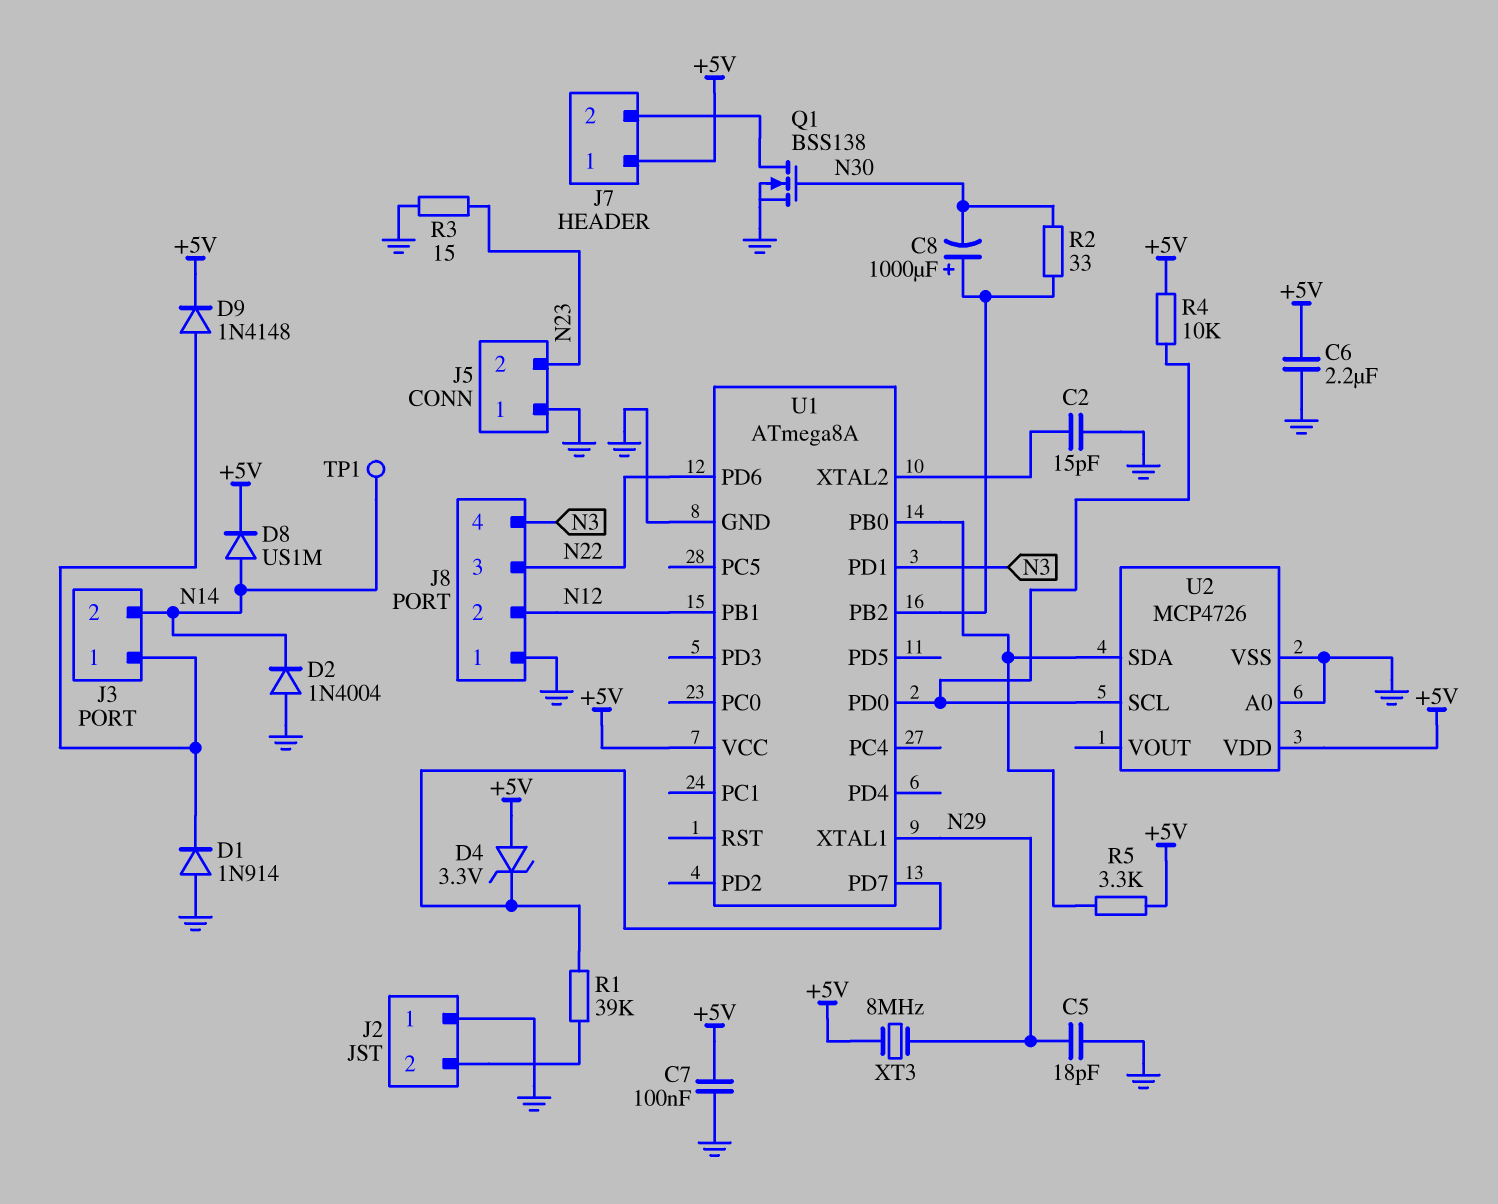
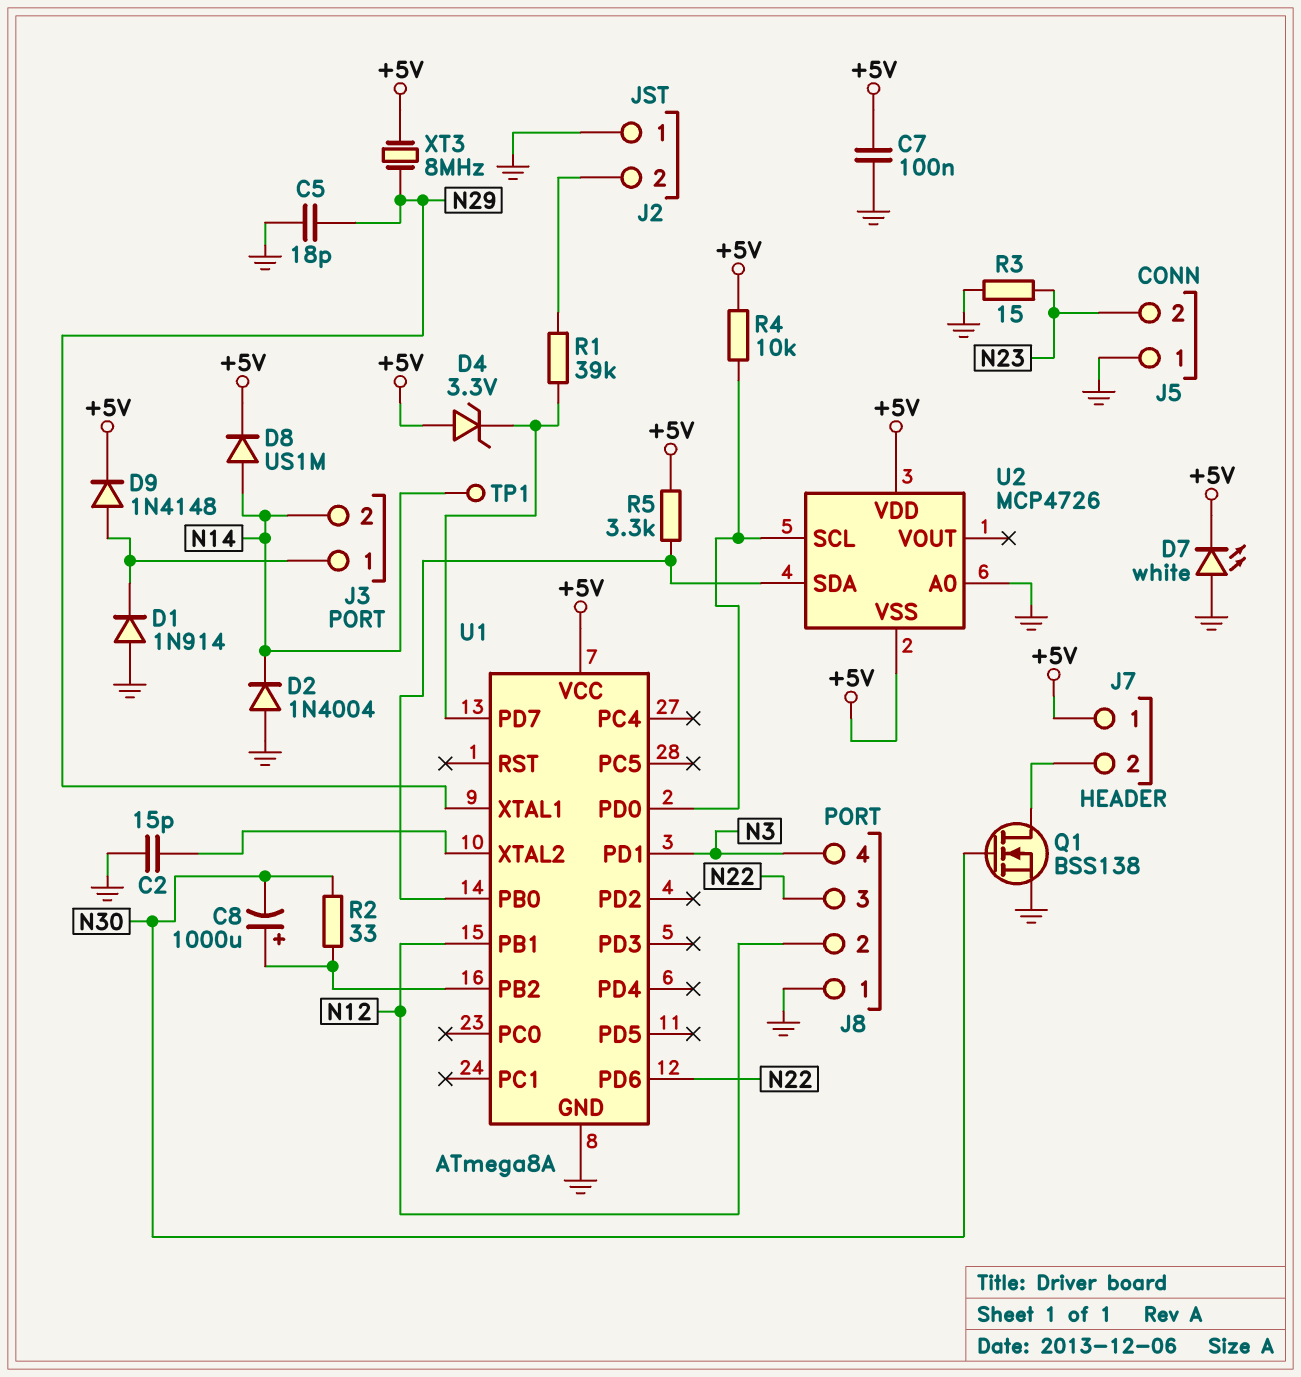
C6: 2.2uF (+5V, GND) -> none
D7: none -> LED white (A GND, K +5V)
U2 pin VSS: GND -> +5V

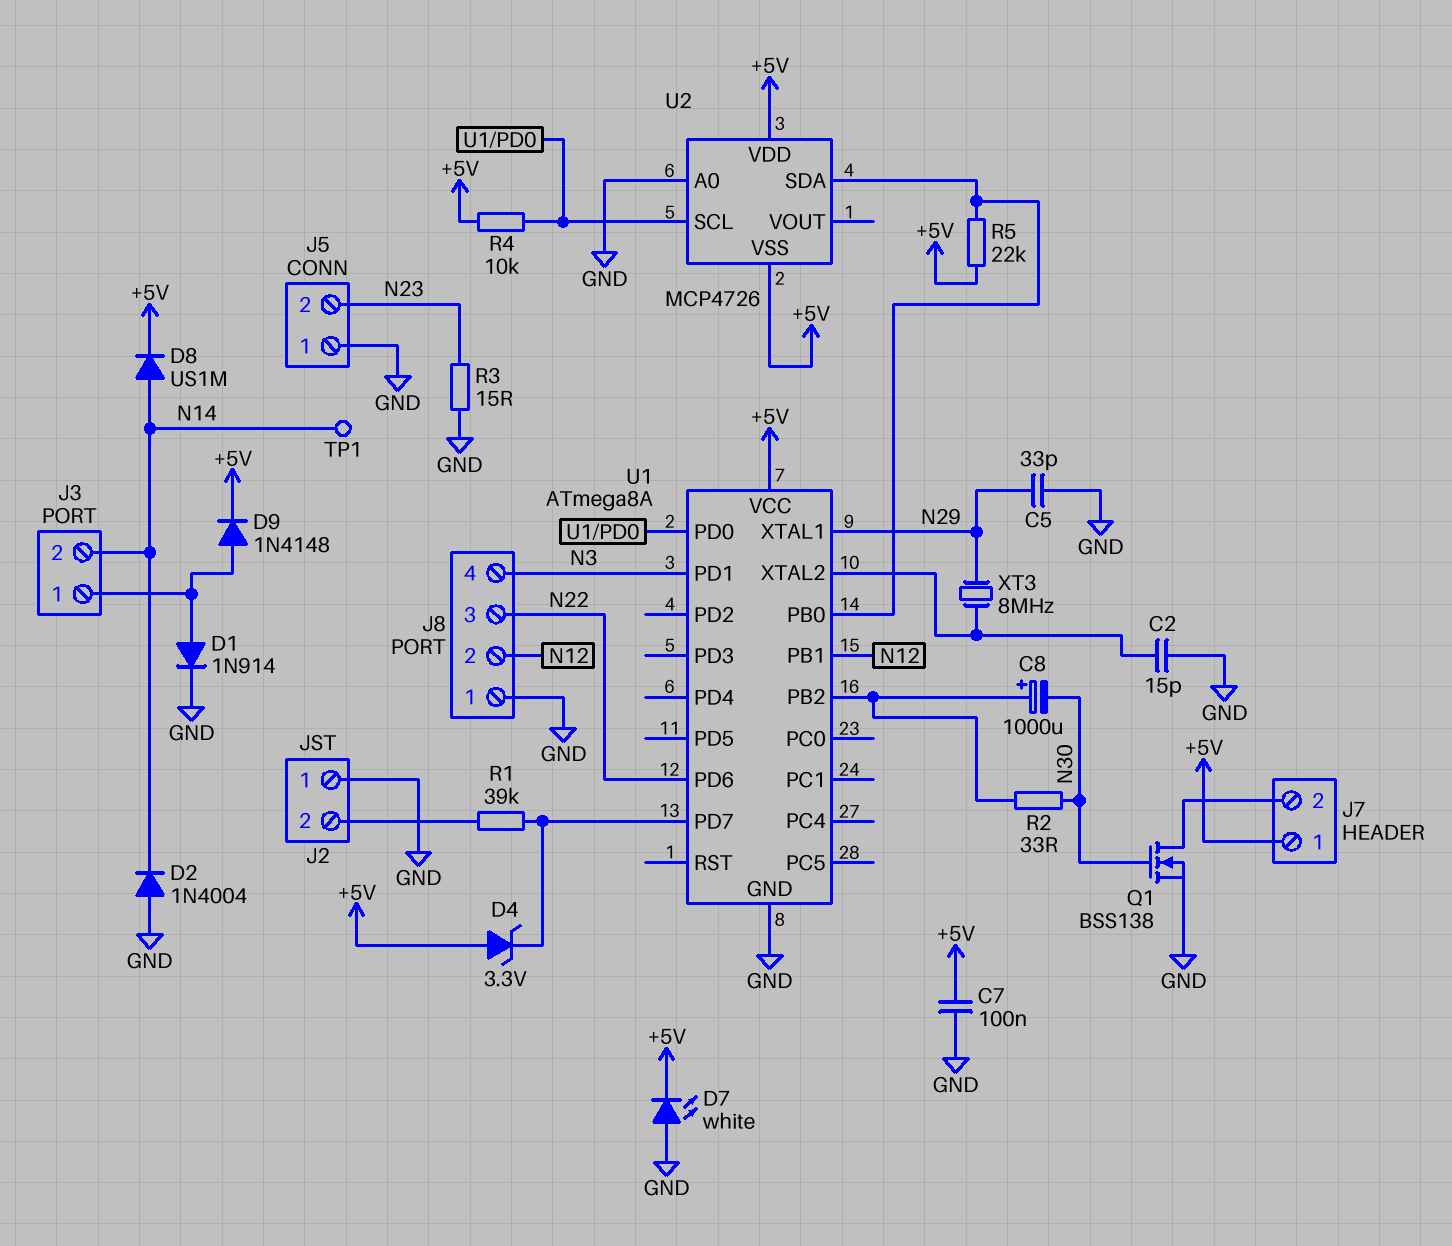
C5: 18pF (GND, N29) -> 33pF (GND, N29)
D1: diode 1N914 (A GND, K J3/1) -> diode 1N914 (A J3/1, K GND)
R5: 3.3k (+5V, U1/PB0) -> 22k (+5V, U1/PB0)
XT3: 8MHz (+5V, N29) -> 8MHz (N29, U1/XTAL2)

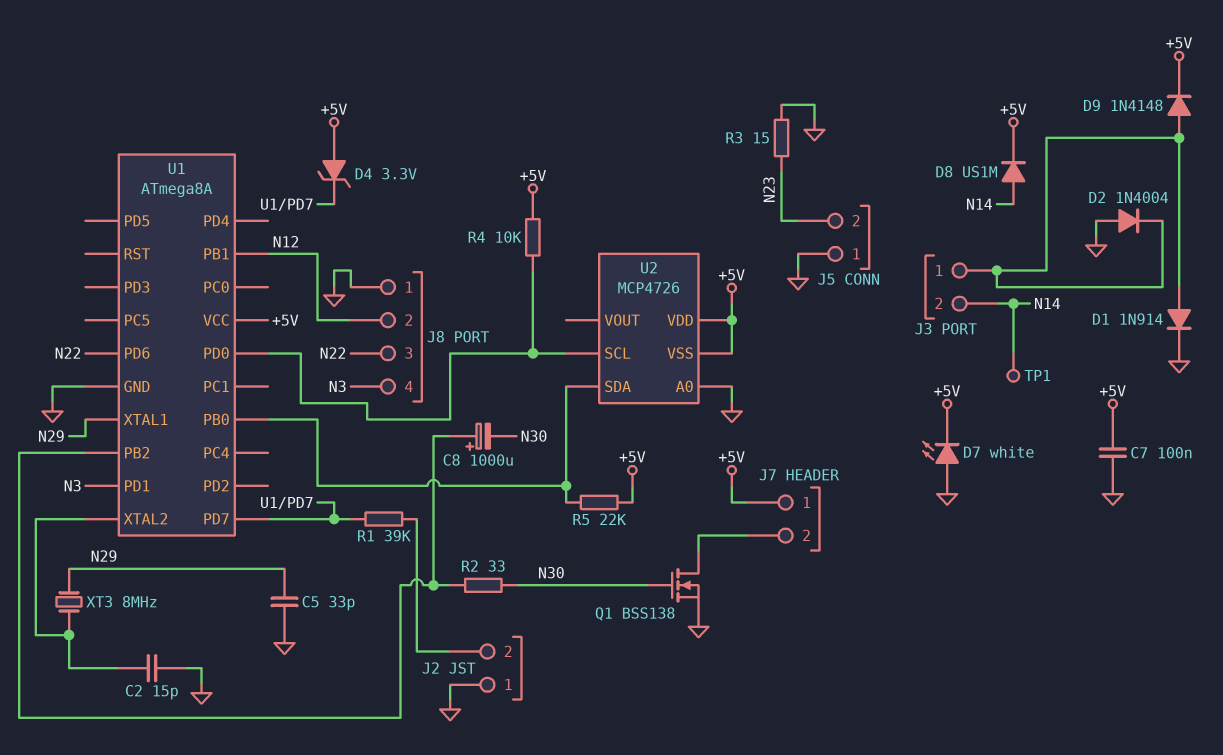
D2: diode 1N4004 (A GND, K N14) -> diode 1N4004 (A GND, K J3/1)

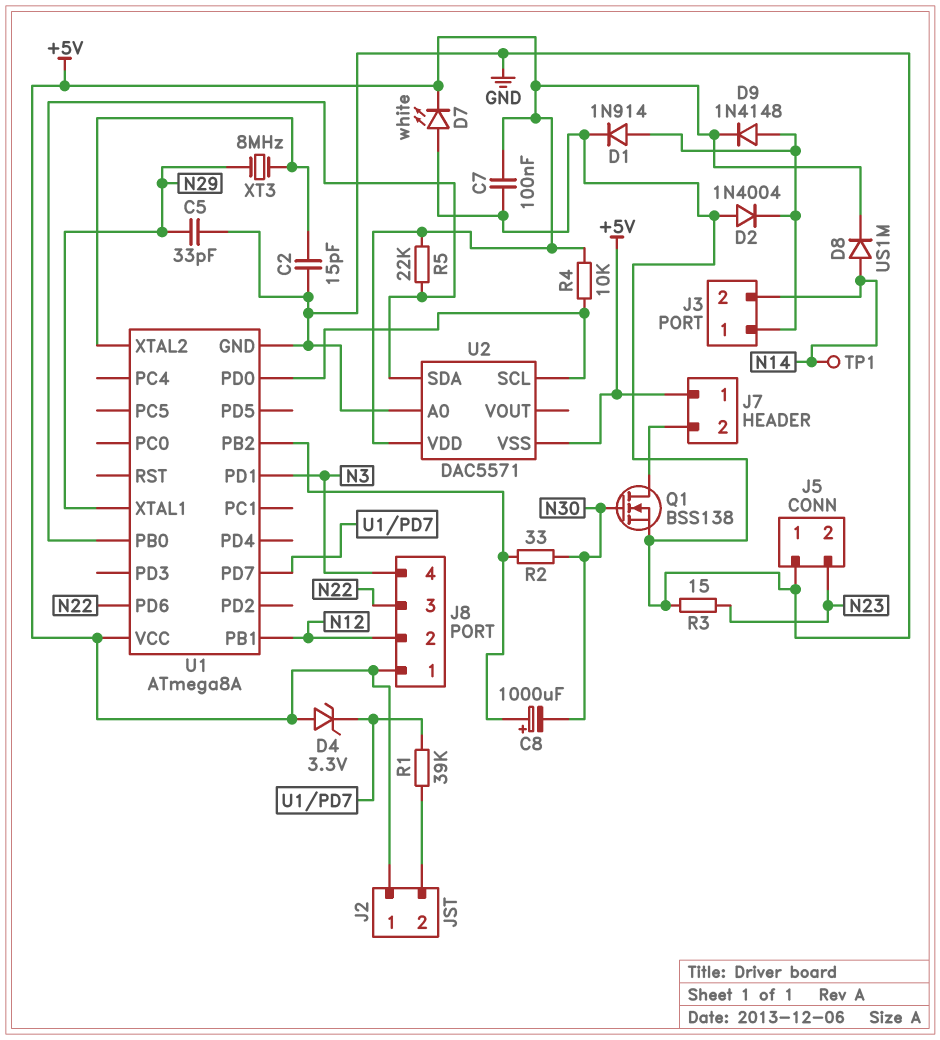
J2 pin 1: GND -> +5V
J8 pin 1: GND -> +5V
U2: MCP4726 -> DAC5571

